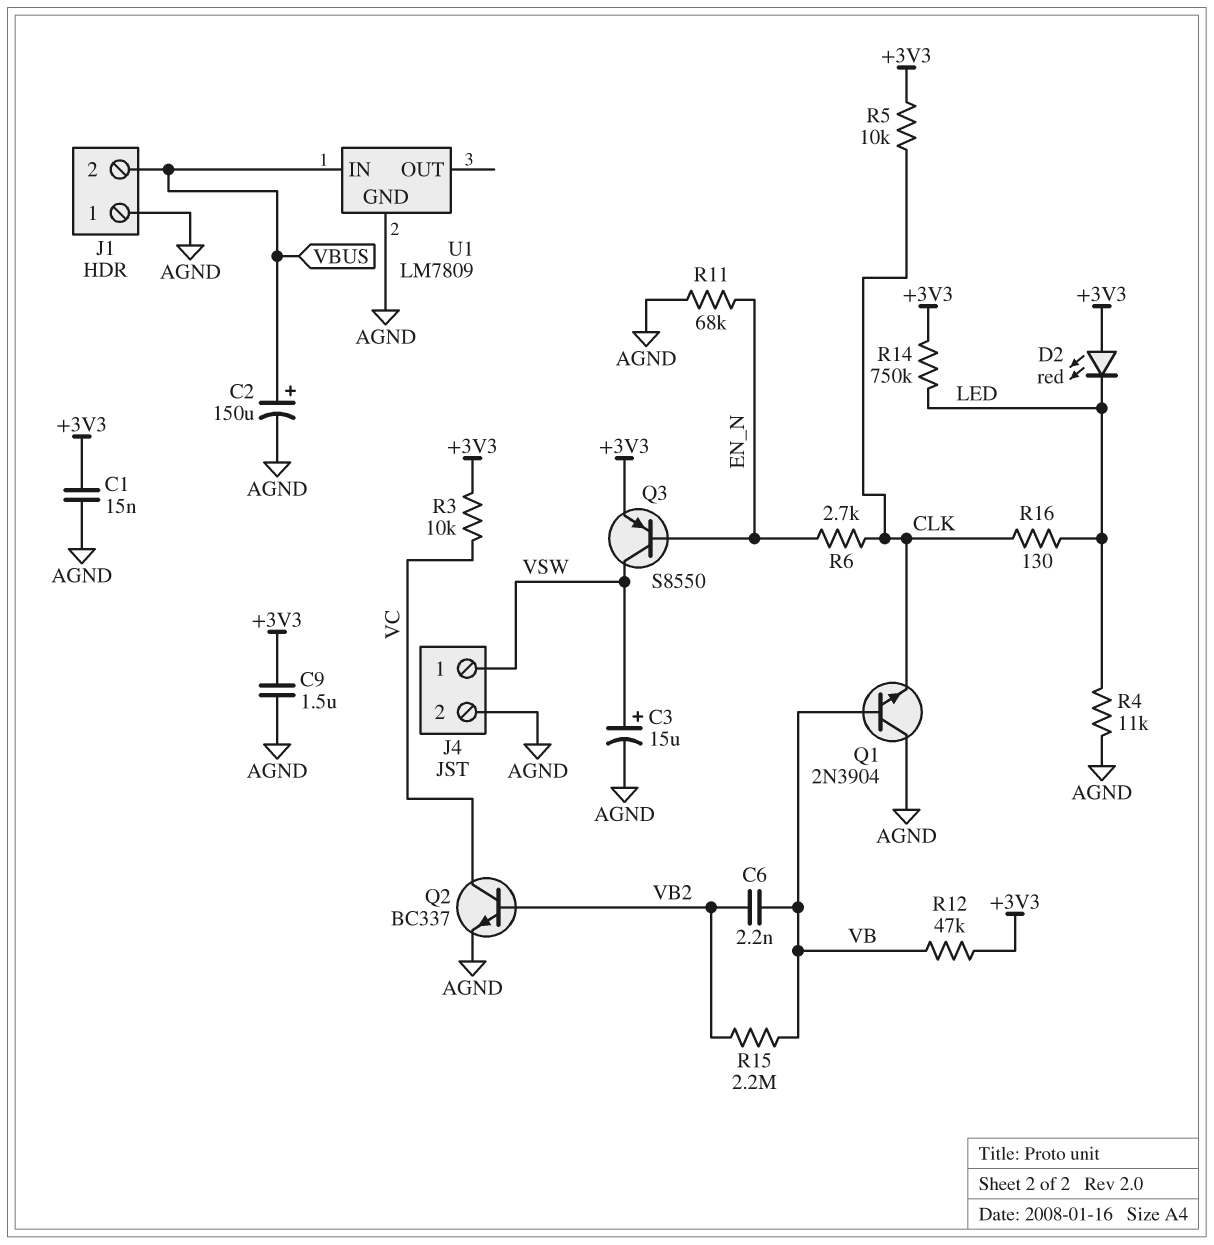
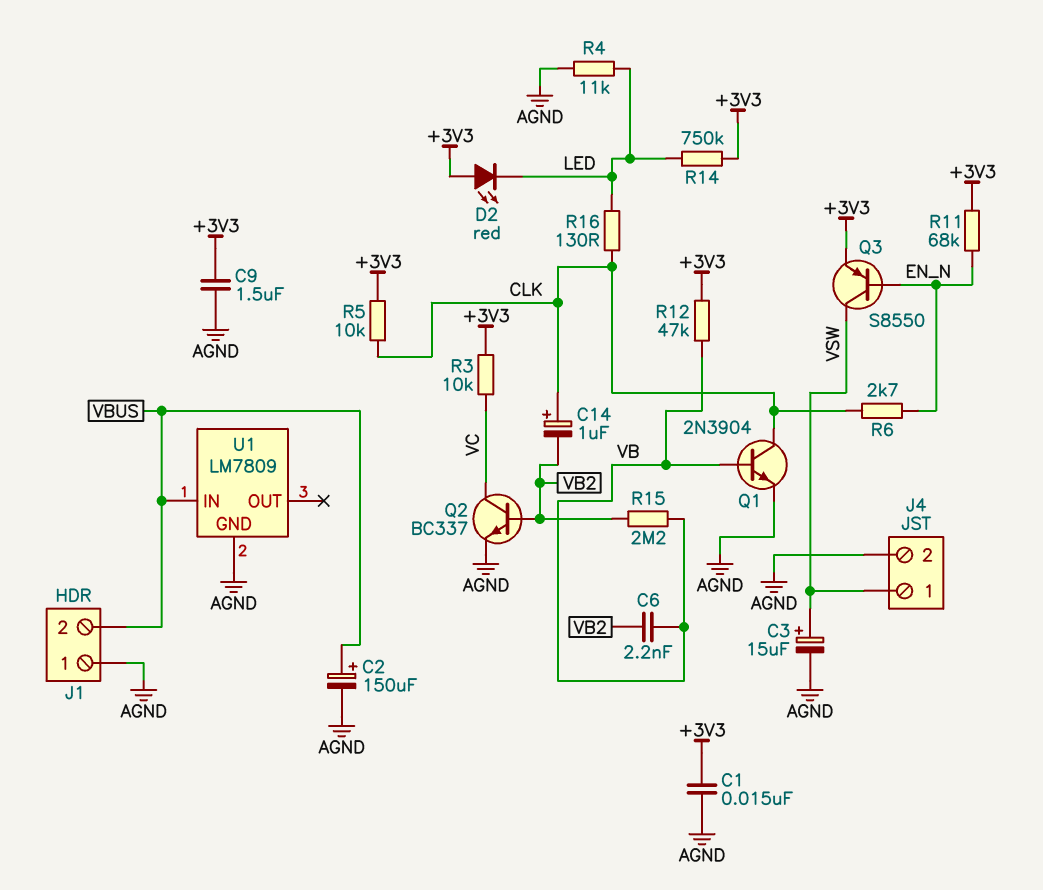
C14: none -> 1uF (plus CLK, minus VB2)
Q1: NPN 2N3904 (B VB, C AGND, E CLK) -> NPN 2N3904 (B VB, C CLK, E AGND)
R11: 68k (AGND, EN_N) -> 68k (+3V3, EN_N)

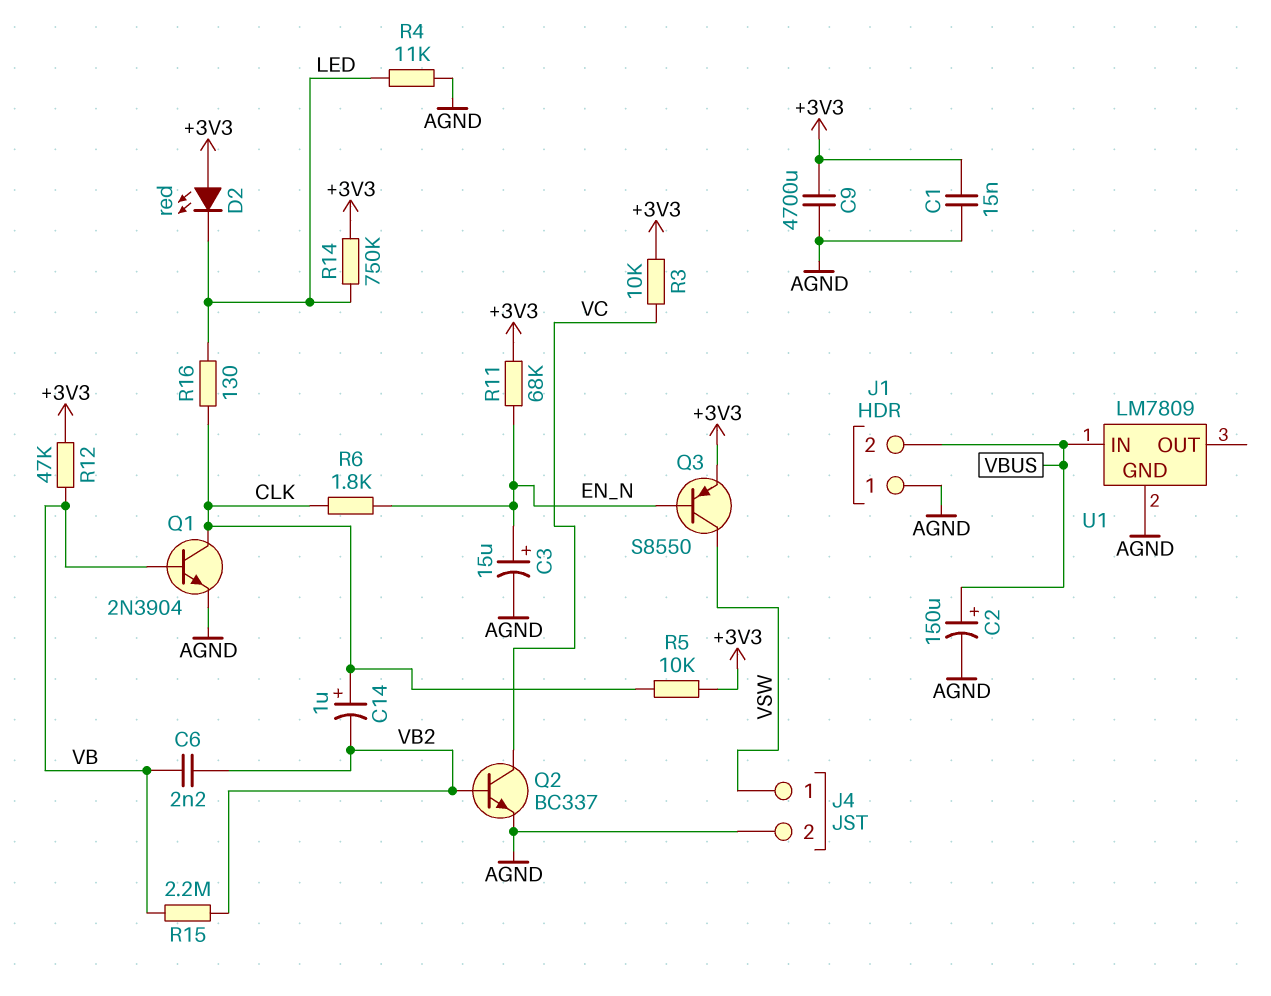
C3: 15uF (plus VSW, minus AGND) -> 15uF (plus EN_N, minus AGND)
C9: 1.5uF (+3V3, AGND) -> 4700uF (+3V3, AGND)
R6: 2.7k (CLK, EN_N) -> 1.8k (CLK, EN_N)

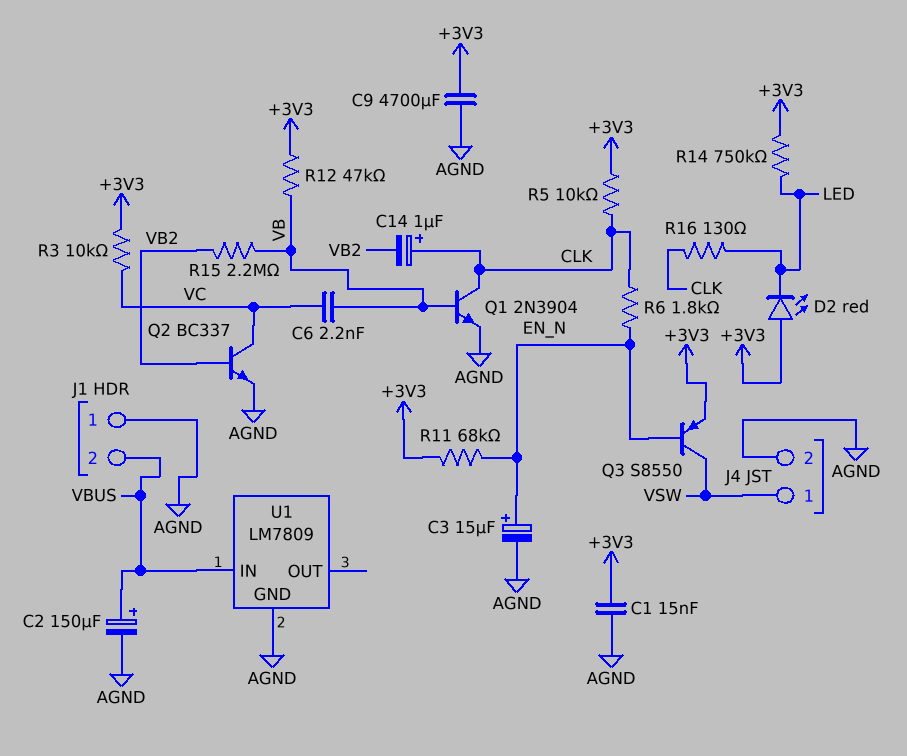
C6: 2.2nF (VB, VB2) -> 2.2nF (VB, VC)
R4: 11k (AGND, LED) -> none

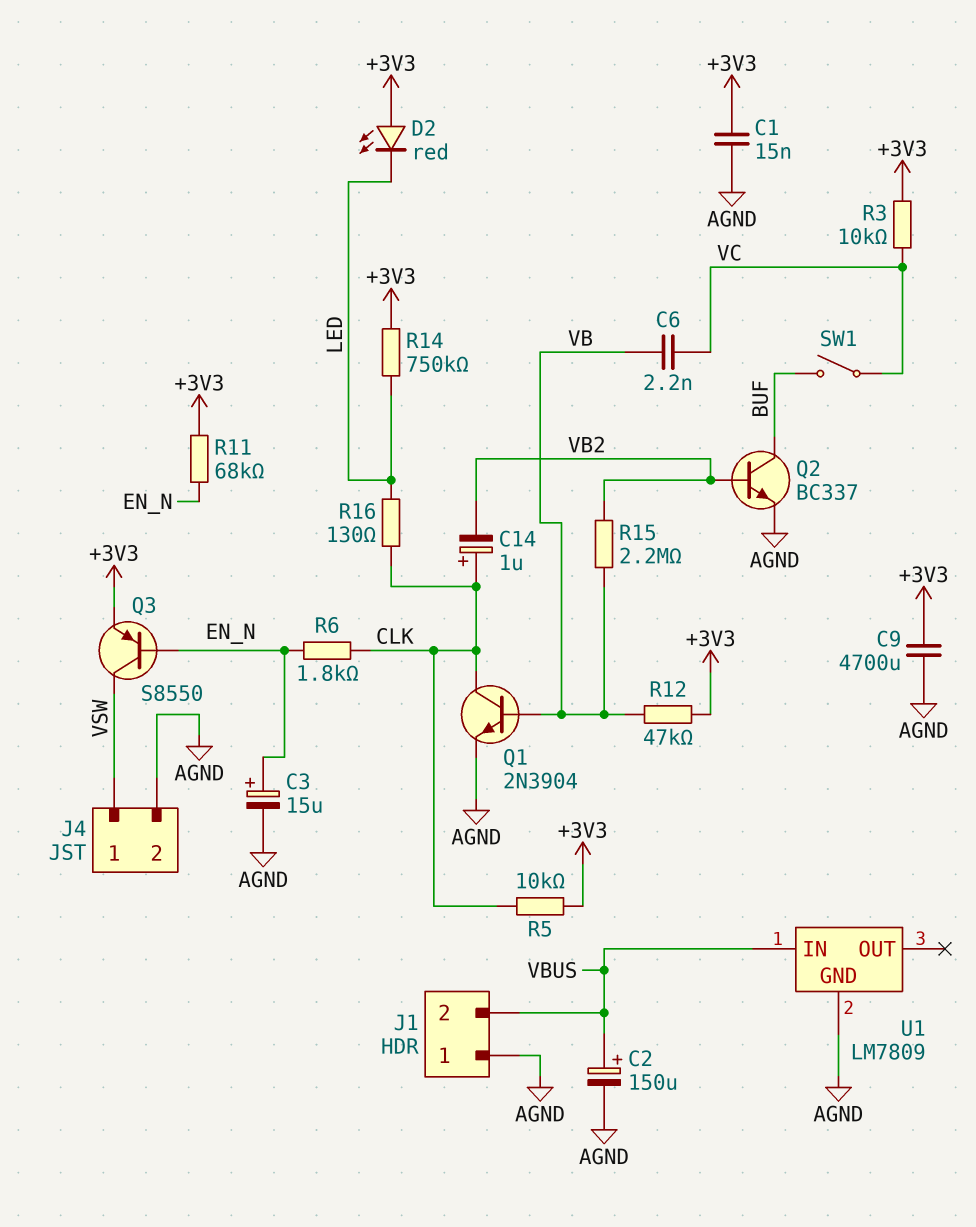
Q2: NPN BC337 (B VB2, C VC, E AGND) -> NPN BC337 (B VB2, C BUF, E AGND)
SW1: none -> switch (BUF, VC)

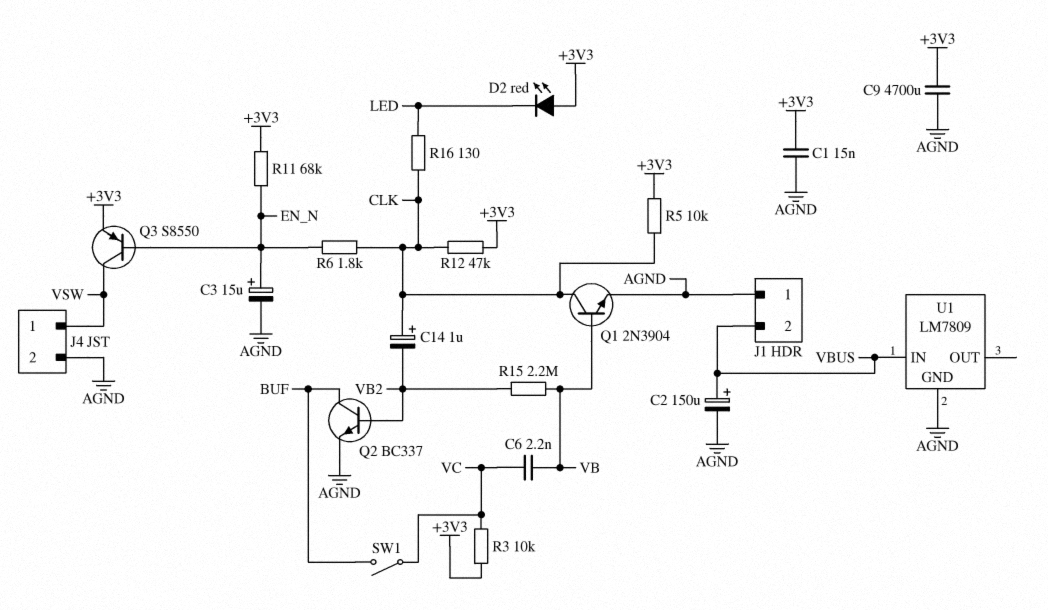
R12: 47k (+3V3, VB) -> 47k (+3V3, CLK)
R14: 750k (+3V3, LED) -> none

